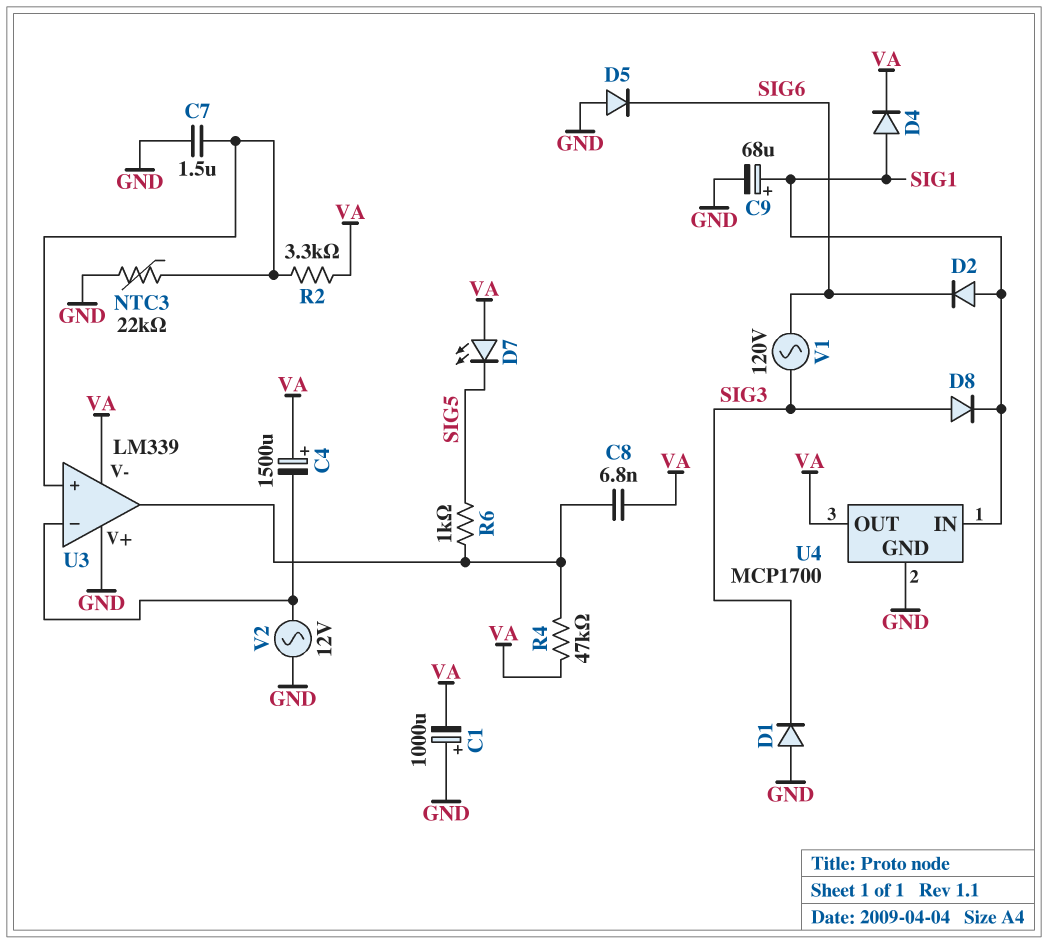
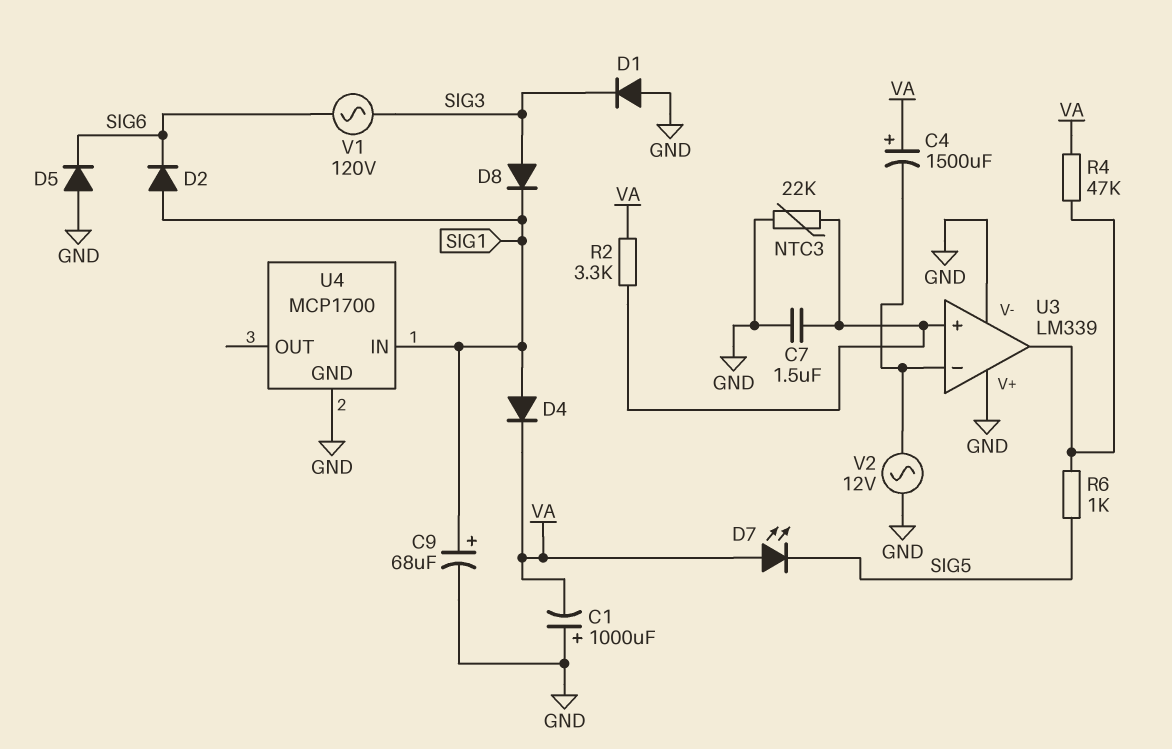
C8: 6.8nF (U3/out, VA) -> none
U3 pin V-: VA -> GND
U4 pin OUT: VA -> none

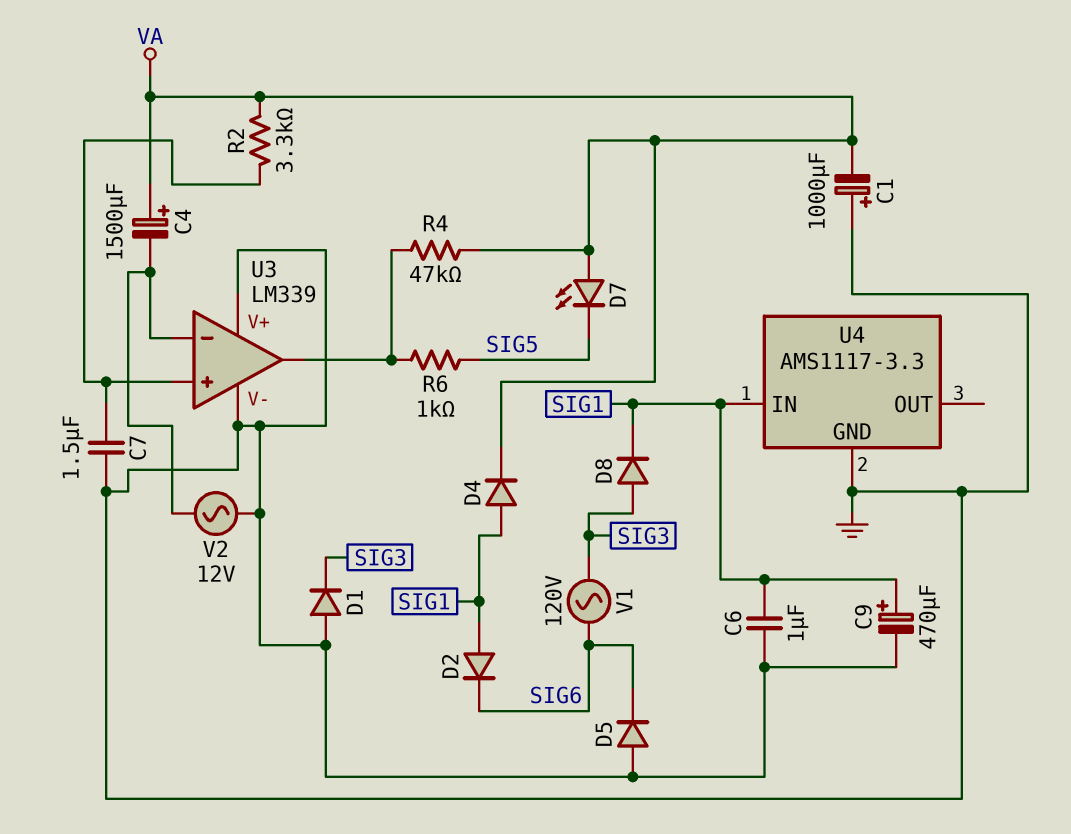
C6: none -> 1uF (GND, SIG1)
C9: 68uF (plus SIG1, minus GND) -> 470uF (plus SIG1, minus GND)
NTC3: 22k (GND, U3/in+) -> none
U4: MCP1700 -> AMS1117-3.3

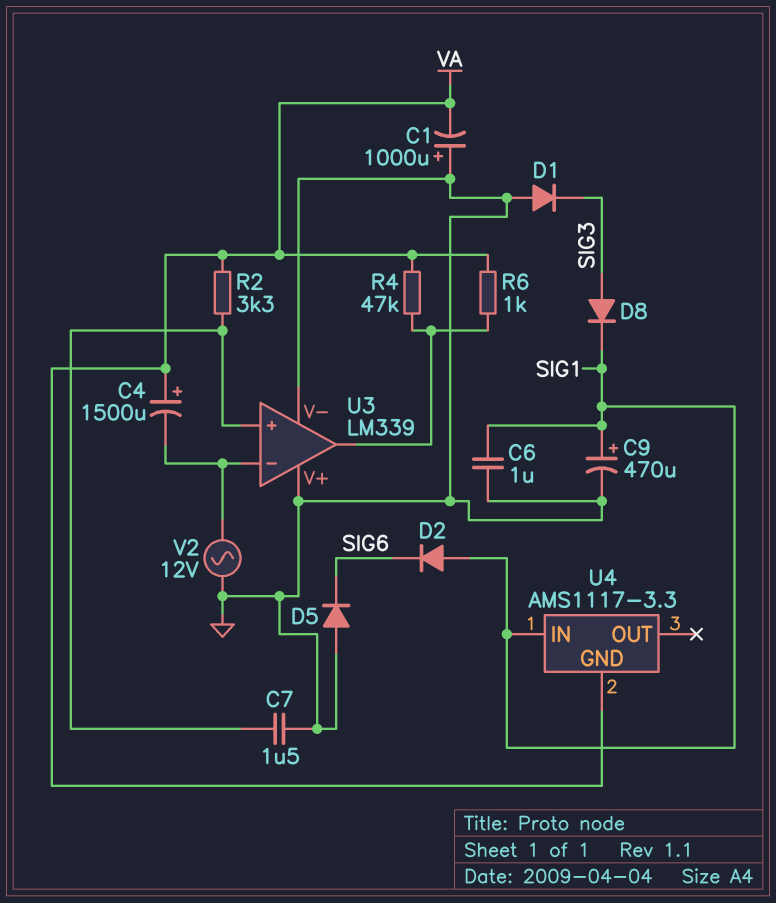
D4: diode (A SIG1, K VA) -> none
D7: LED (A VA, K SIG5) -> none
R6: 1k (SIG5, U3/out) -> 1k (U3/out, VA)
U4 pin GND: GND -> VA
V1: AC 120V (SIG3, SIG6) -> none

